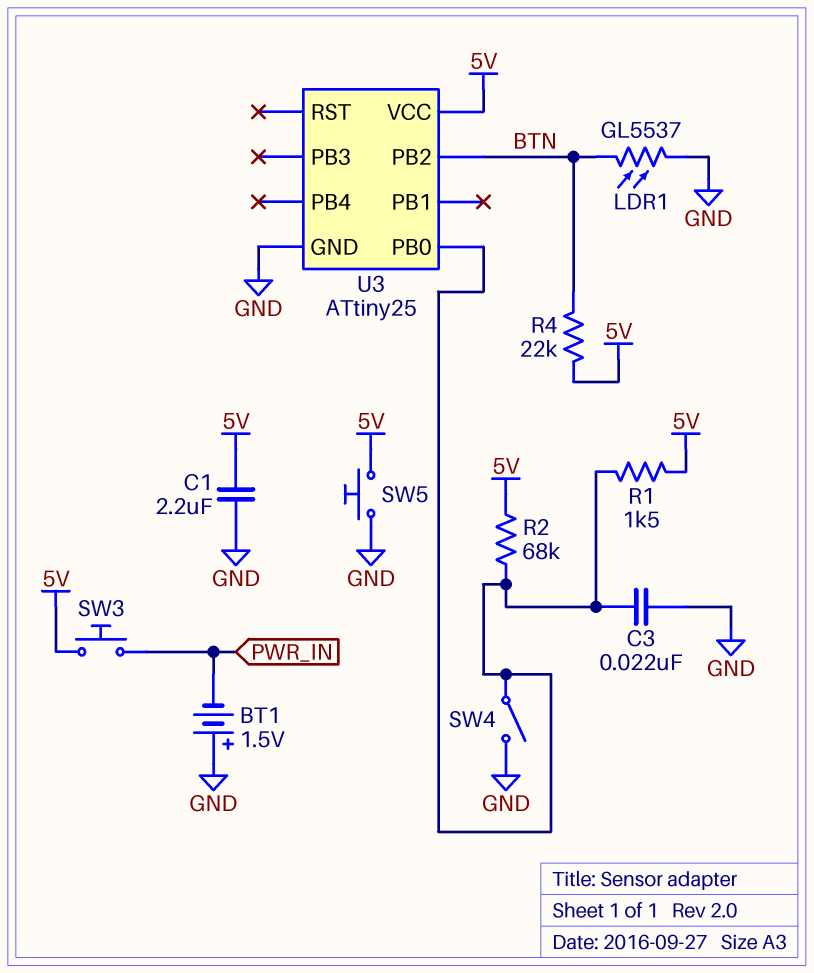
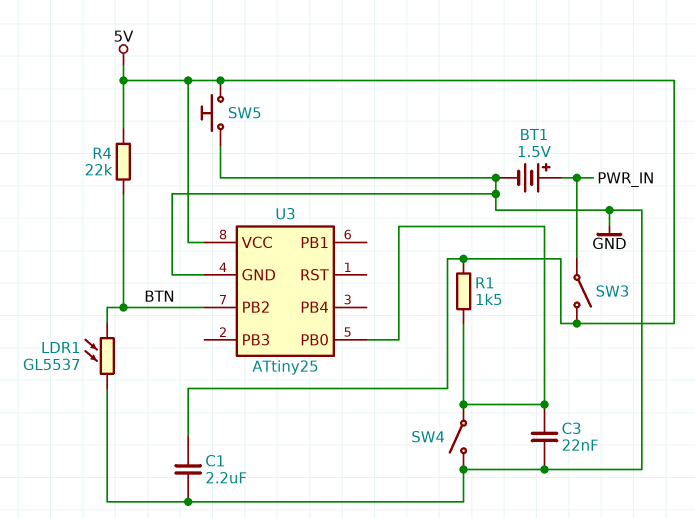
BT1: 1.5V (plus GND, minus PWR_IN) -> 1.5V (plus PWR_IN, minus GND)
R2: 68k (5V, U3/PB0) -> none
SW3: button (5V, PWR_IN) -> switch (5V, PWR_IN)

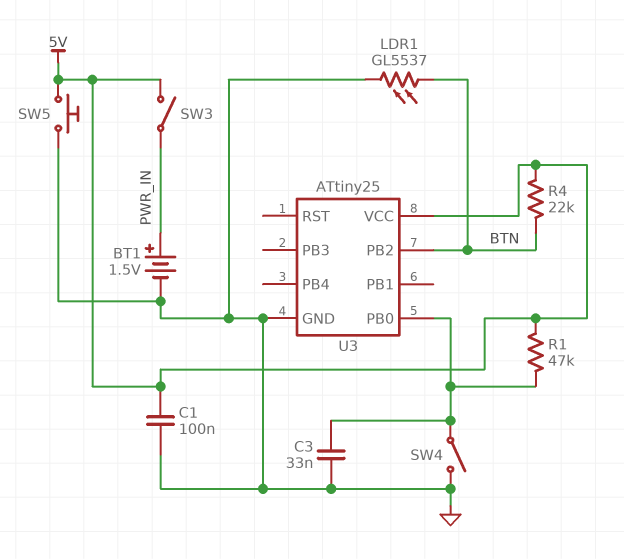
C1: 2.2uF (5V, GND) -> 100nF (5V, GND)
C3: 22nF (GND, U3/PB0) -> 33nF (GND, U3/PB0)
R1: 1.5k (5V, U3/PB0) -> 47k (5V, U3/PB0)

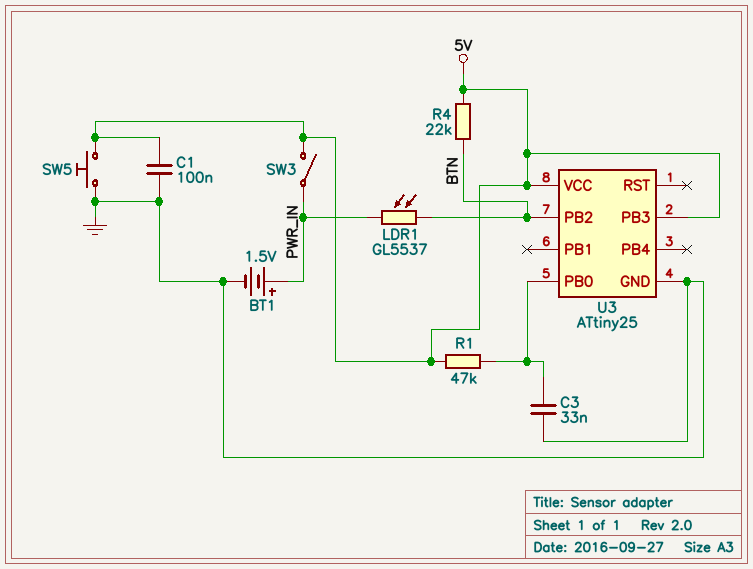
LDR1: GL5537 (BTN, GND) -> GL5537 (BTN, PWR_IN)
SW4: switch (GND, U3/PB0) -> none
U3 pin PB3: none -> 5V

